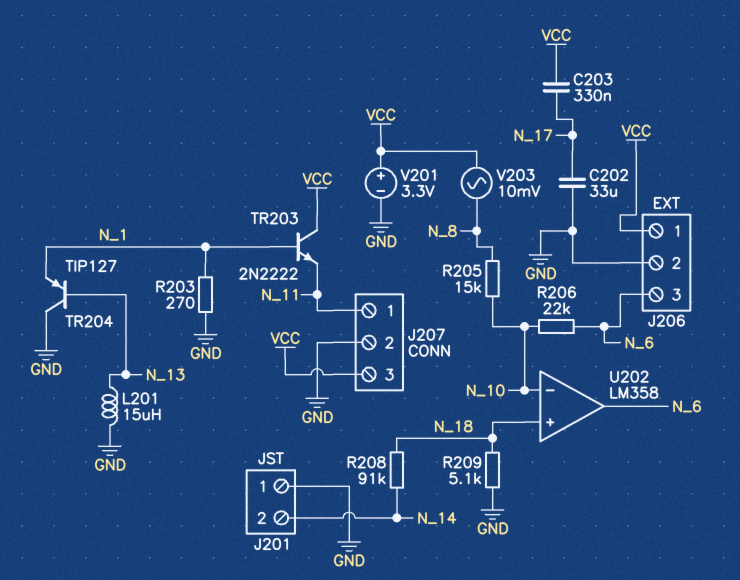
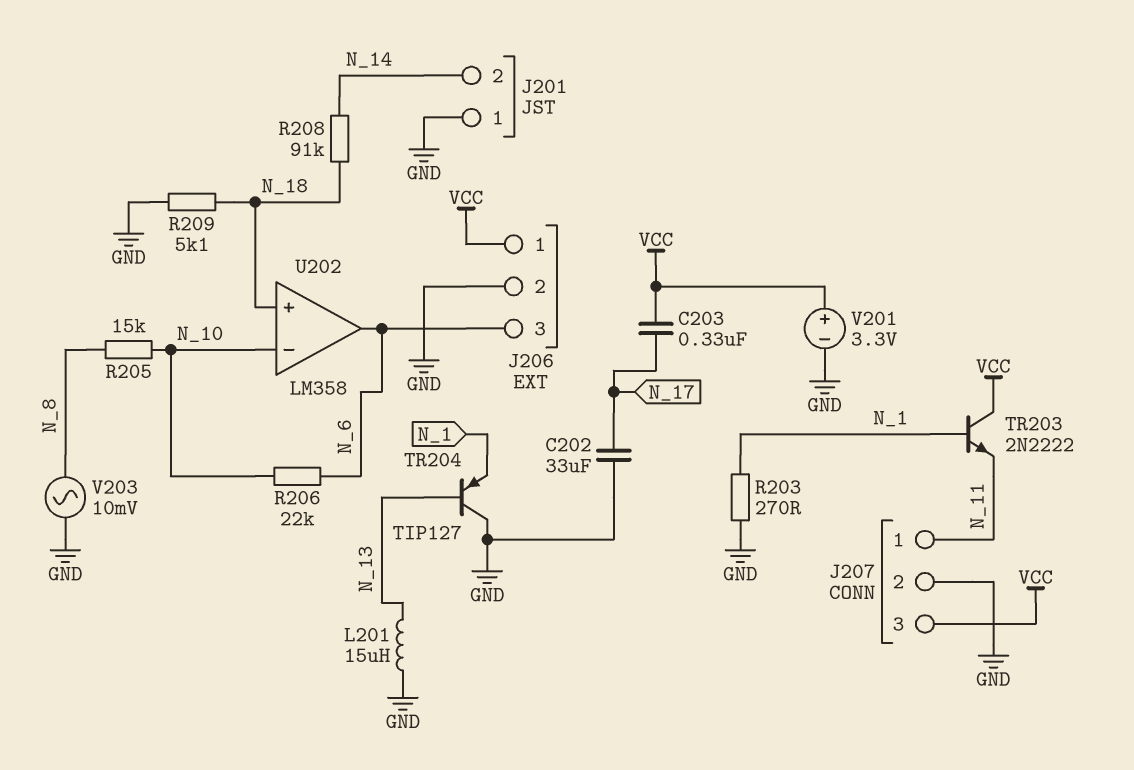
V203: AC 10mV (N_8, VCC) -> AC 10mV (GND, N_8)

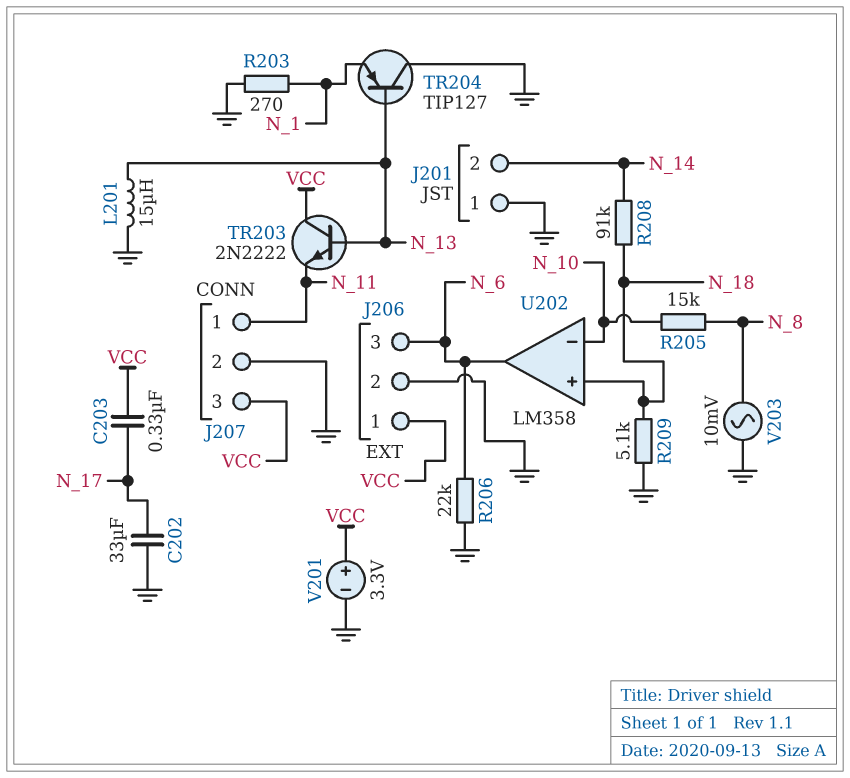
R206: 22k (N_6, N_10) -> 22k (GND, N_6)
TR203: NPN 2N2222 (B N_1, C VCC, E N_11) -> NPN 2N2222 (B N_13, C VCC, E N_11)

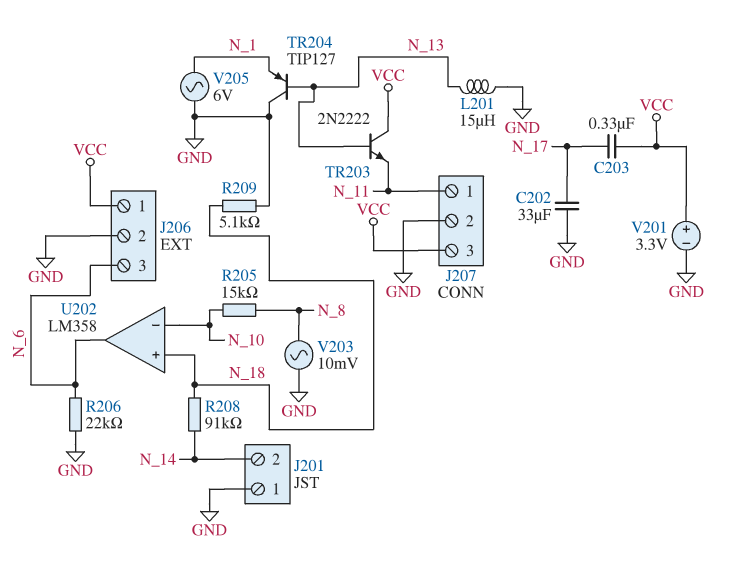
R203: 270 (GND, N_1) -> none
V205: none -> AC 6V (GND, N_1)

